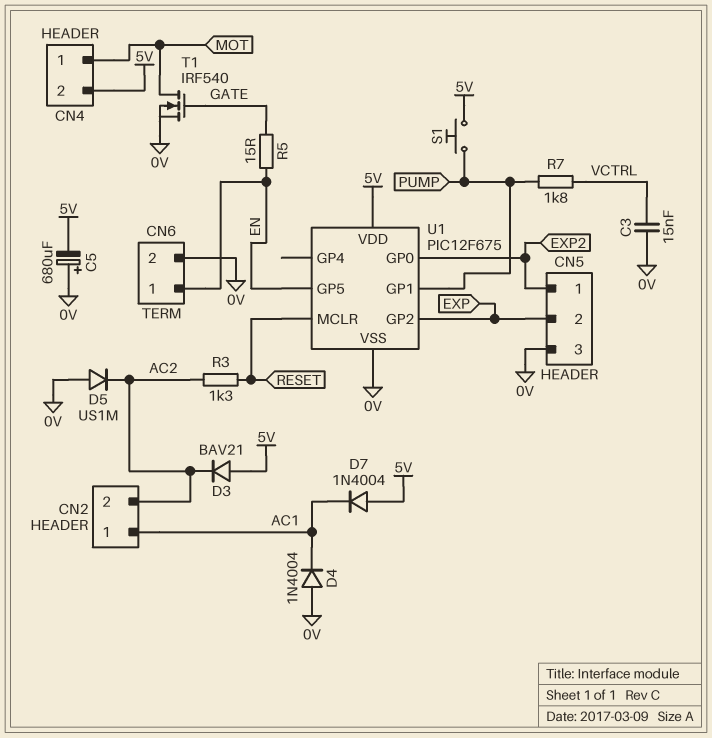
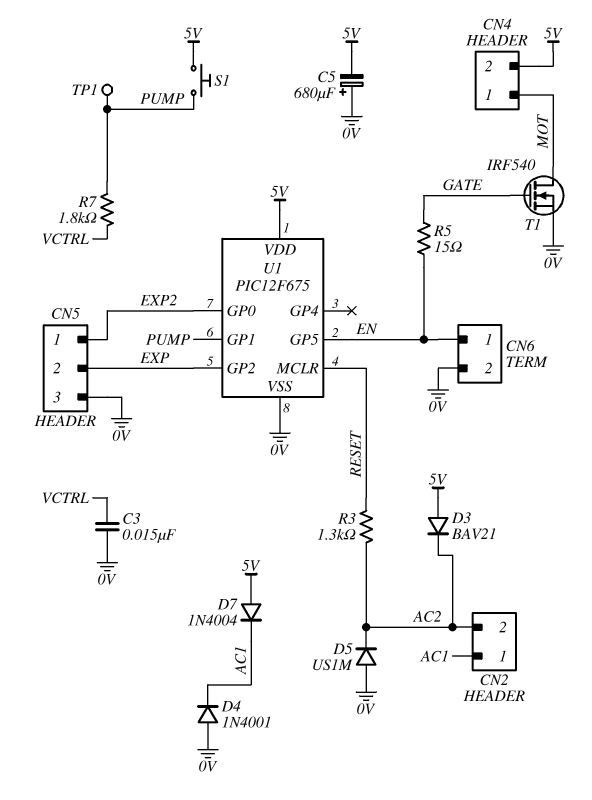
D4: diode 1N4004 (A 0V, K AC1) -> diode 1N4001 (A 0V, K AC1)
TP1: none -> test point (PUMP)

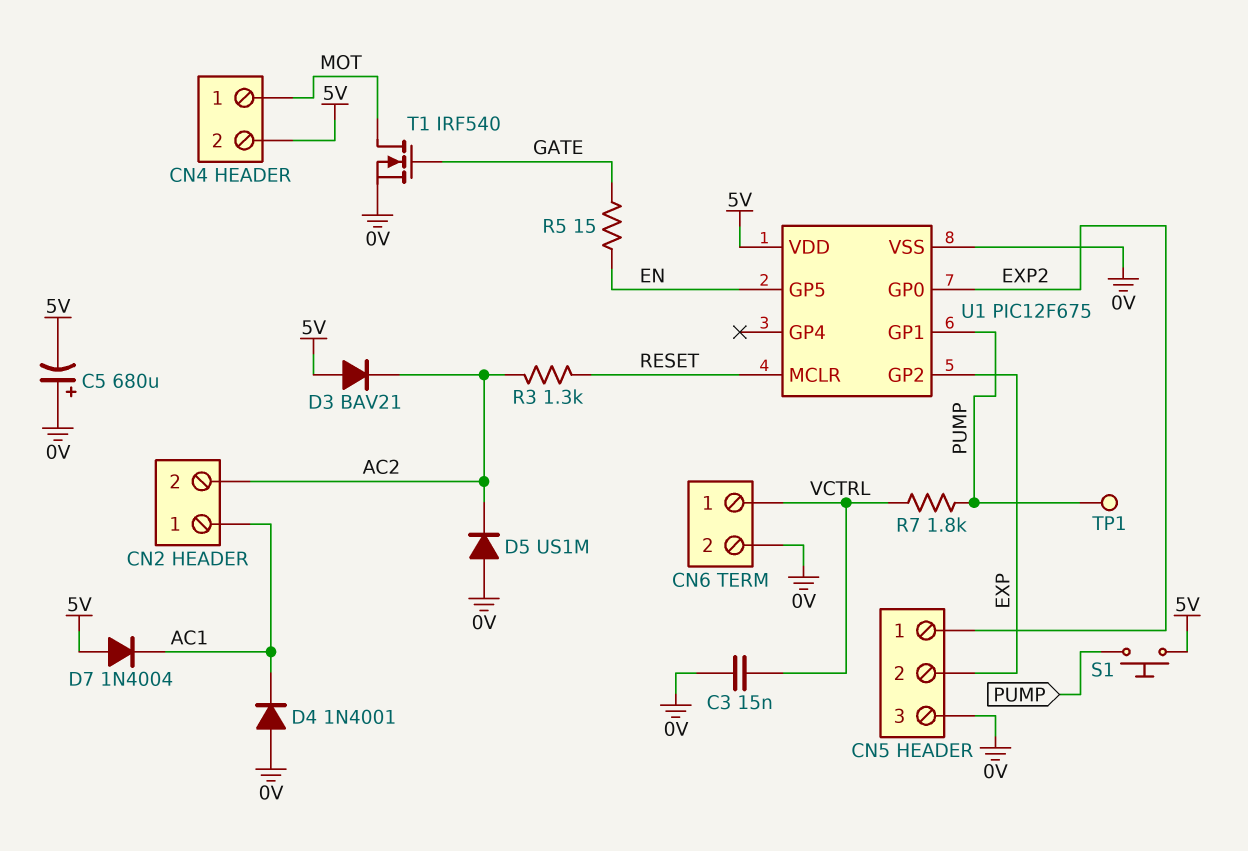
CN6 pin 1: EN -> VCTRL

